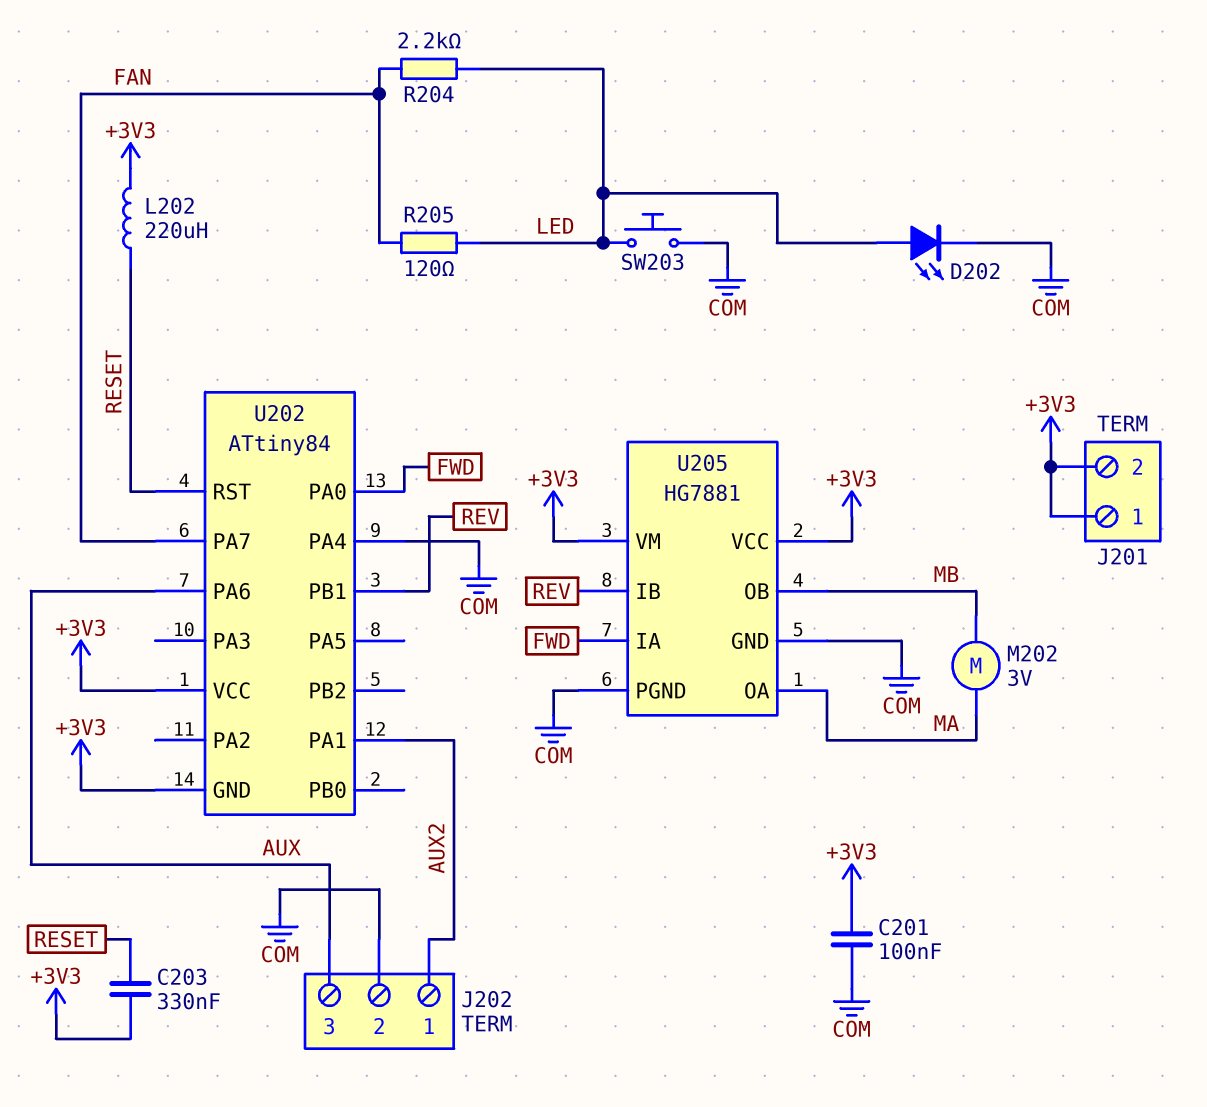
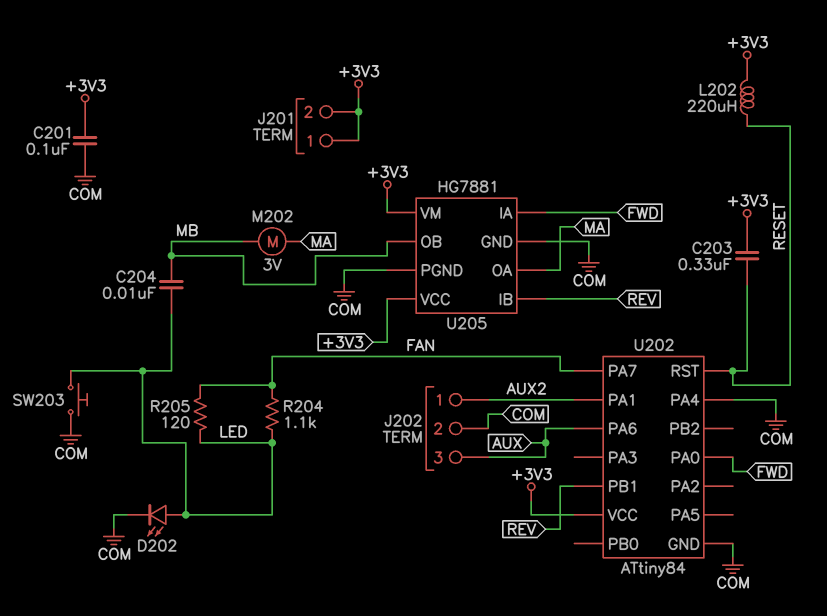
C204: none -> 10nF (LED, MB)
R204: 2.2k (FAN, LED) -> 1.1k (FAN, LED)
U202 pin GND: +3V3 -> COM

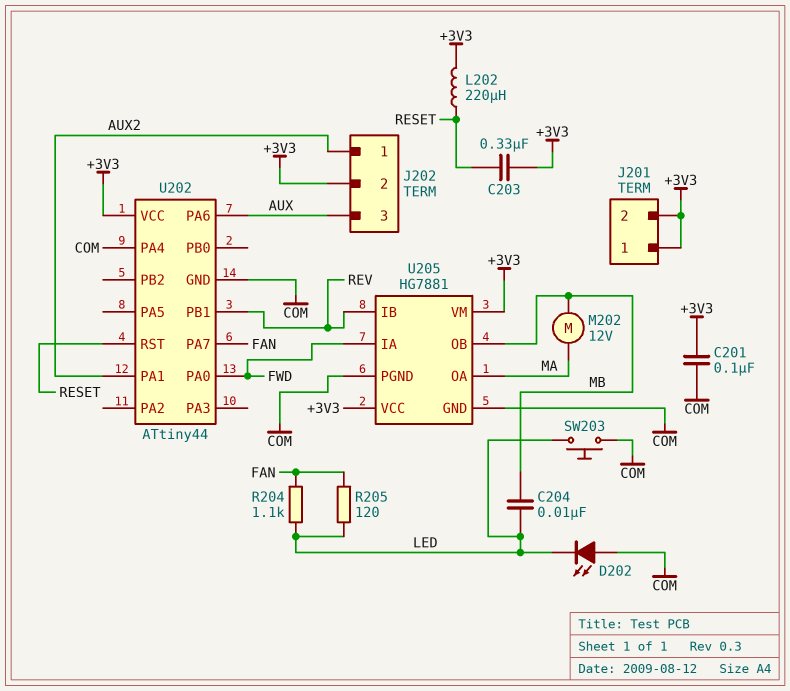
D202: LED (A LED, K COM) -> LED (A COM, K LED)
J202 pin 2: COM -> +3V3
M202: motor 3V (MA, MB) -> motor 12V (MA, MB)
U202: ATtiny84 -> ATtiny44

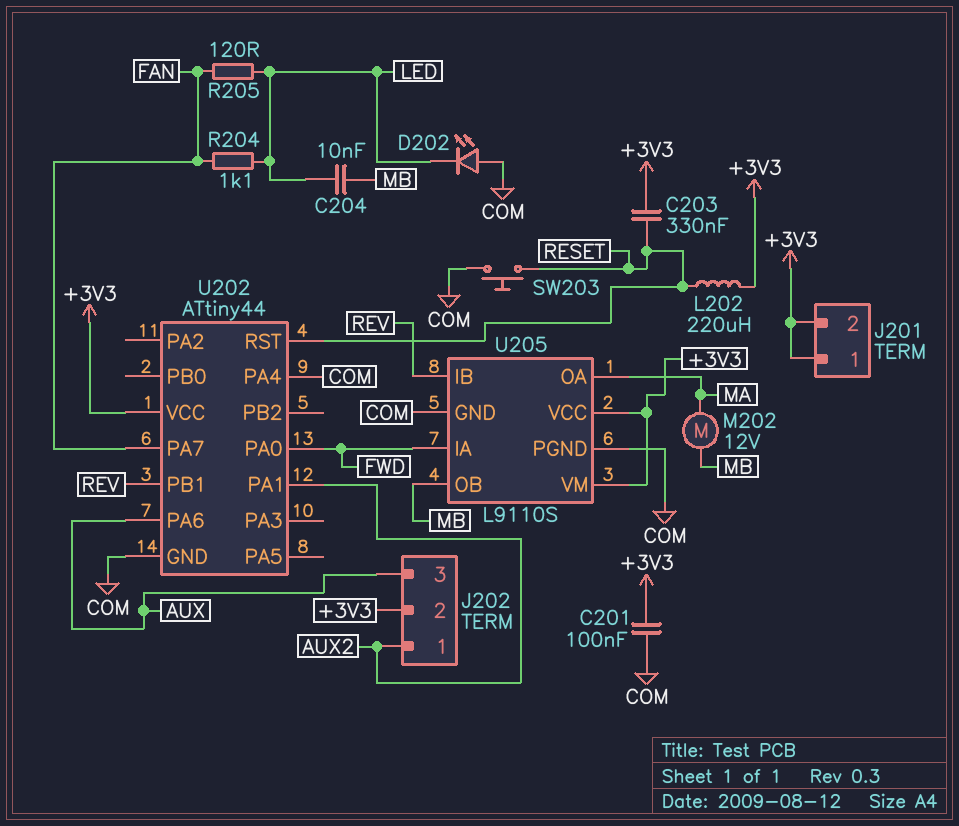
SW203: button (COM, LED) -> button (COM, RESET)
U205: HG7881 -> L9110S

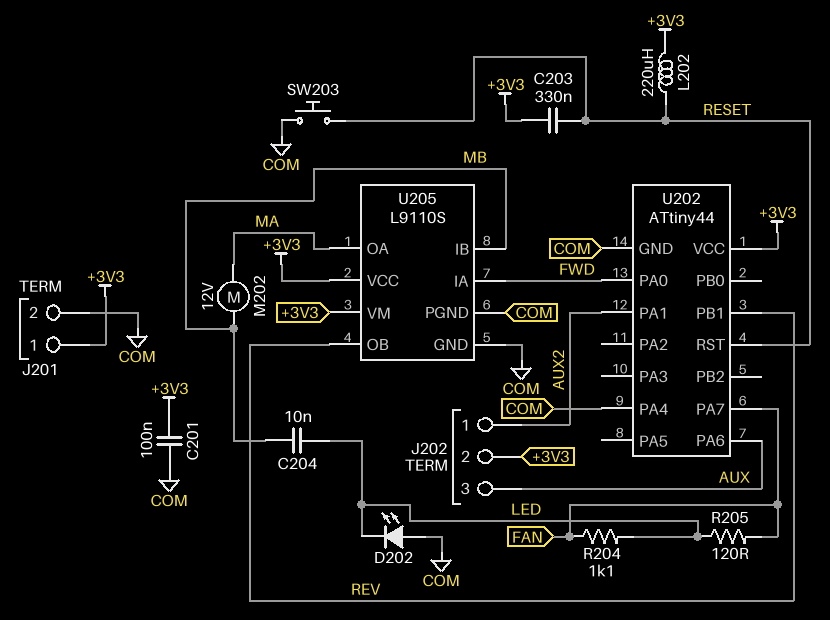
J201 pin 2: +3V3 -> COM
U205 pin IB: REV -> MB
U205 pin OB: MB -> REV

